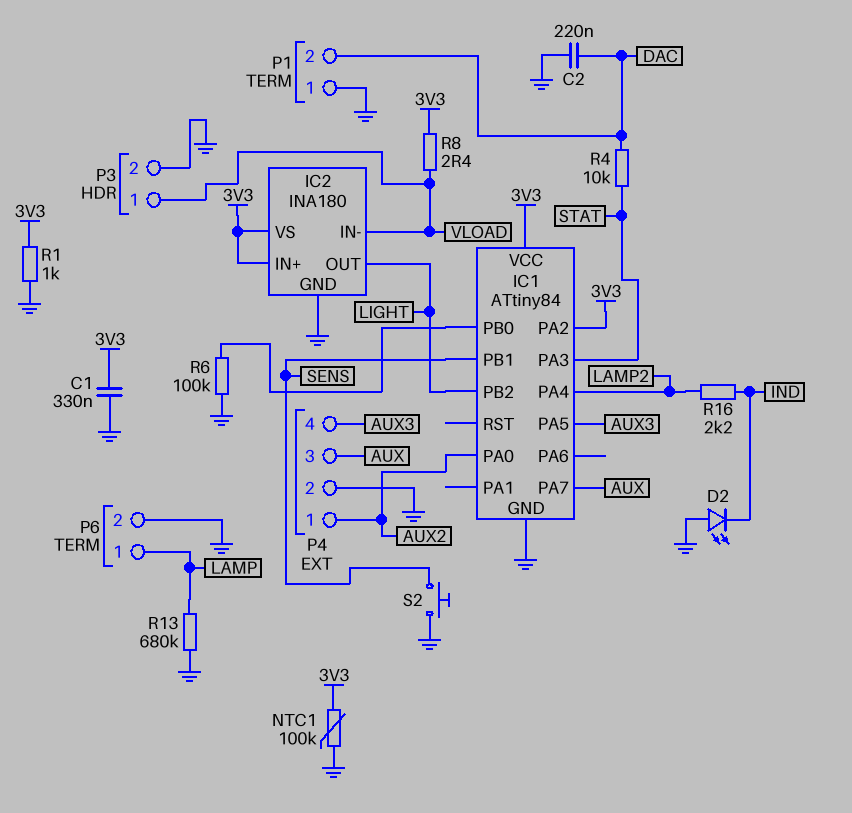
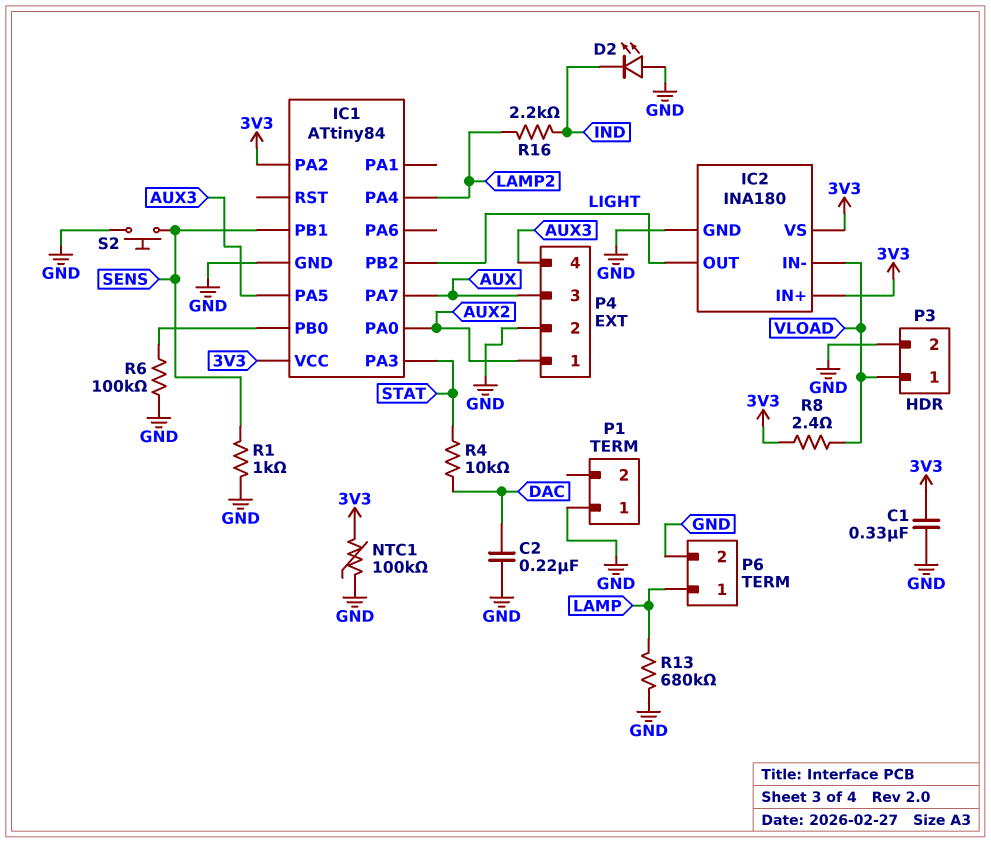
P1 pin 2: DAC -> none
R1: 1k (3V3, GND) -> 1k (GND, SENS)

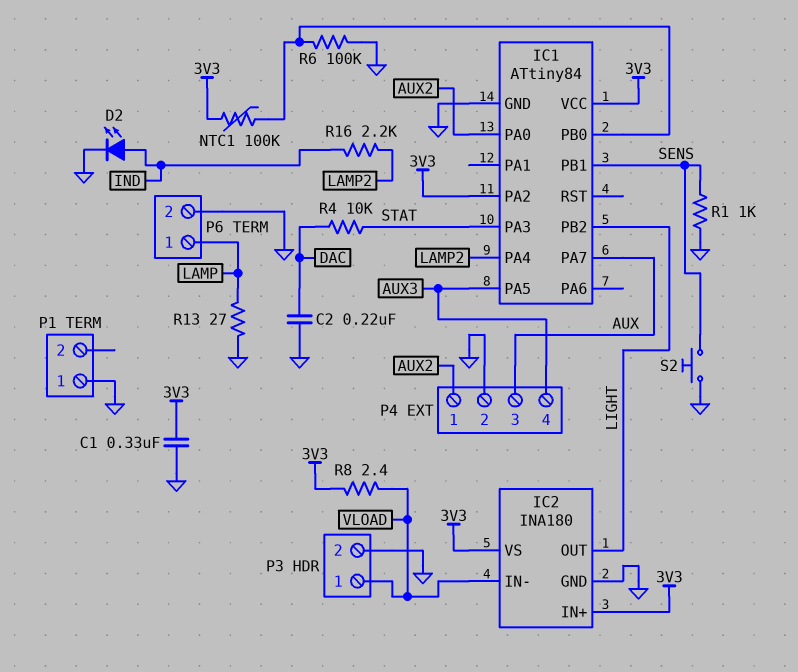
D2: LED (A GND, K IND) -> LED (A IND, K GND)
NTC1: 100k (3V3, GND) -> 100k (3V3, IC1/PB0)
R13: 680k (GND, LAMP) -> 27 (GND, LAMP)

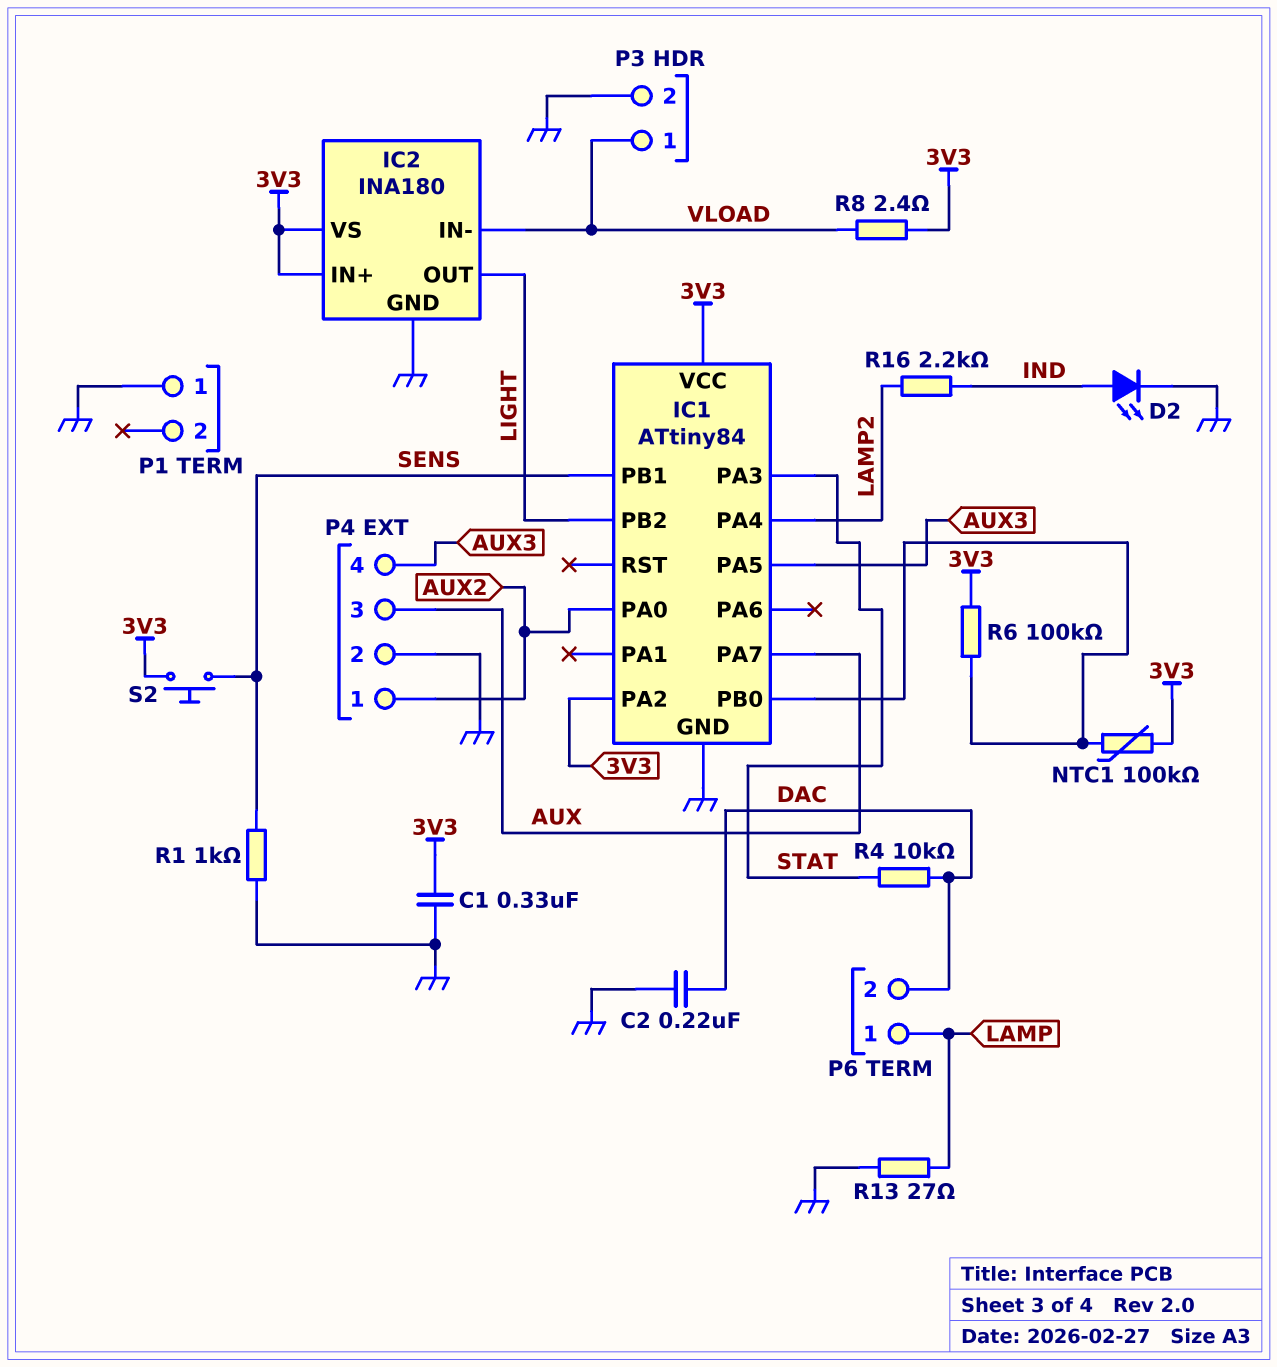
P6 pin 2: GND -> DAC
R6: 100k (GND, IC1/PB0) -> 100k (3V3, IC1/PB0)
S2: button (GND, SENS) -> button (3V3, SENS)

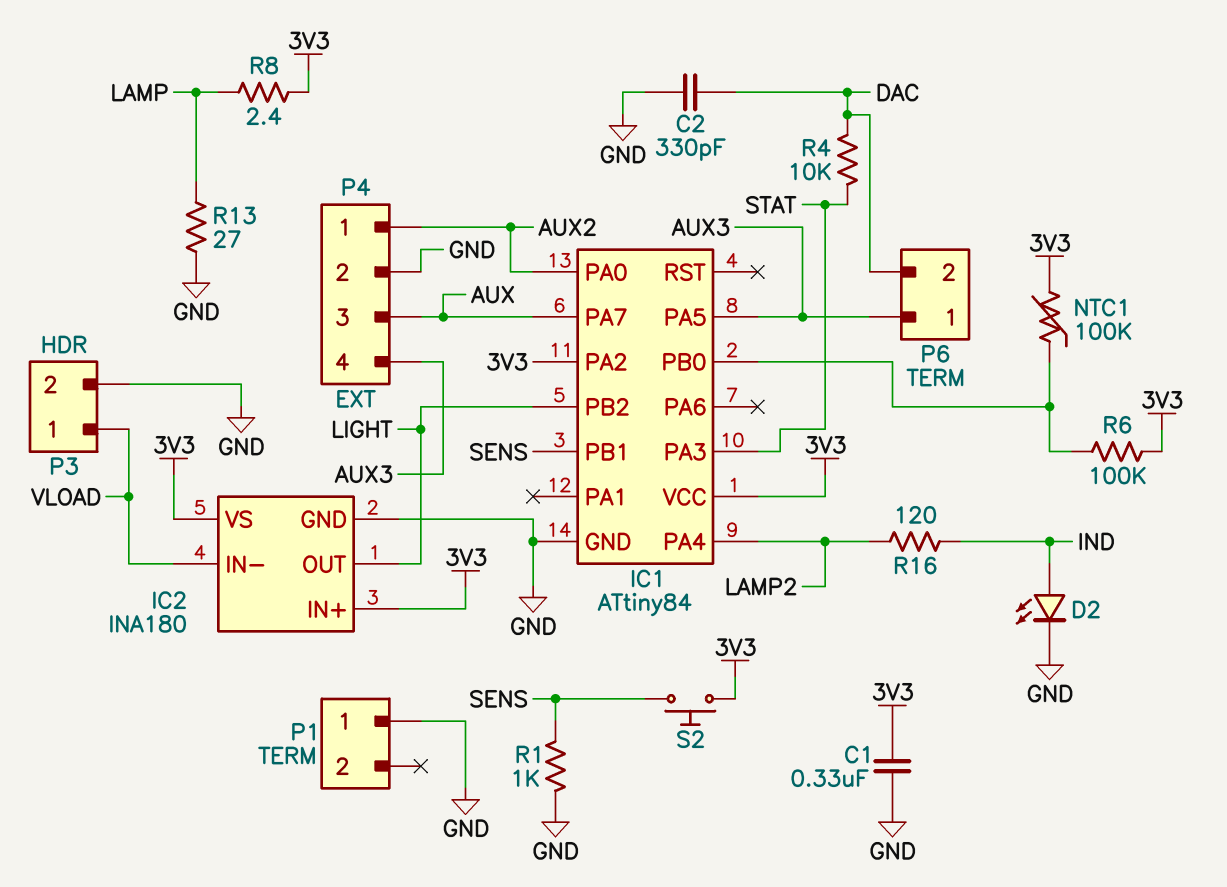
C2: 220nF (DAC, GND) -> 330pF (DAC, GND)
P6 pin 1: LAMP -> AUX3
R8: 2.4 (3V3, VLOAD) -> 2.4 (3V3, LAMP)
R16: 2.2k (IND, LAMP2) -> 120 (IND, LAMP2)

